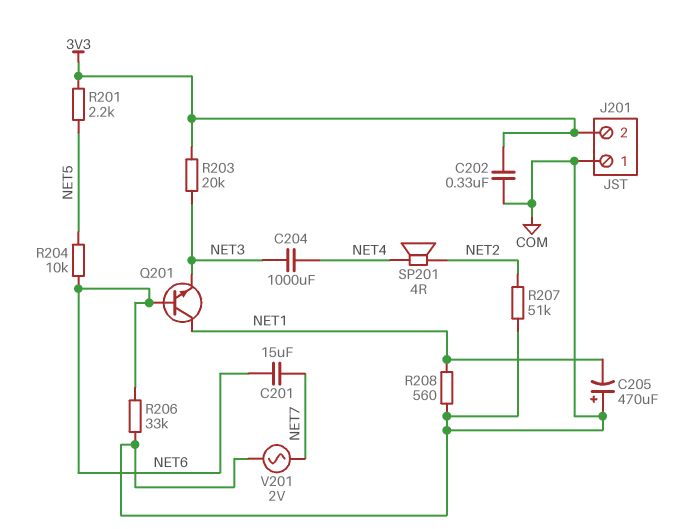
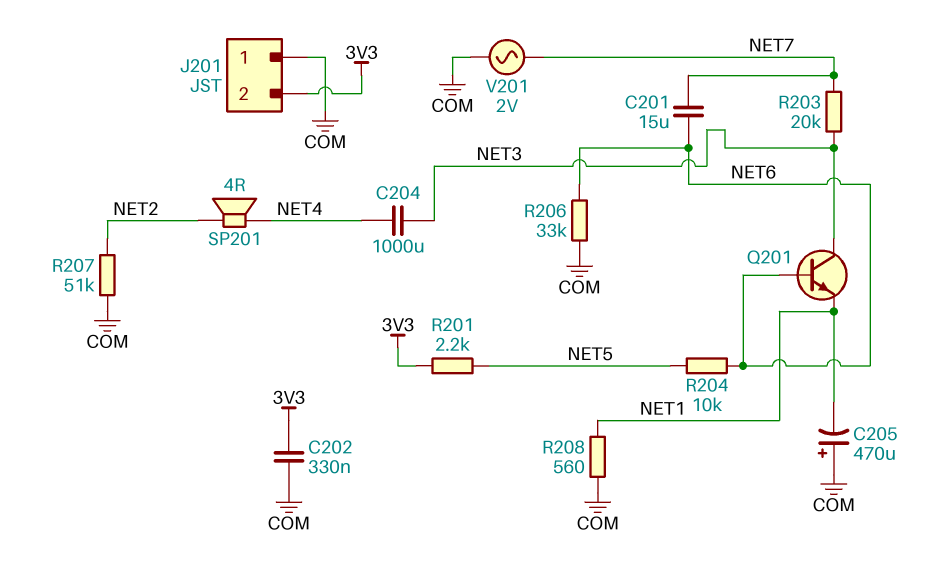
Q201: NPN (B NET6, C NET1, E NET3) -> NPN (B NET6, C NET3, E NET1)
R203: 20k (3V3, NET3) -> 20k (NET3, NET7)

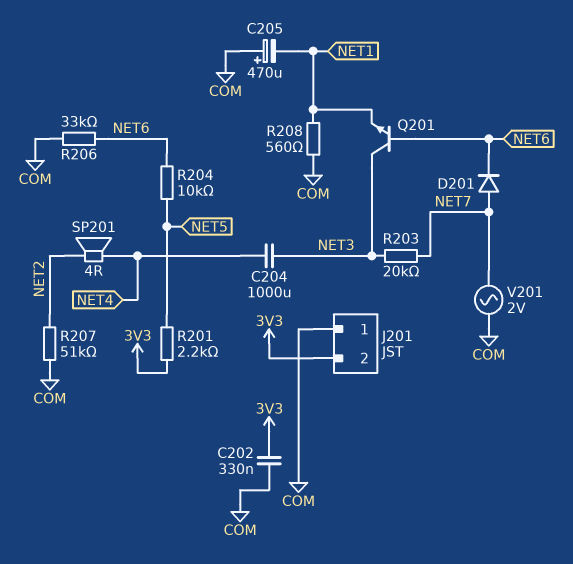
C201: 15uF (NET6, NET7) -> none
D201: none -> diode (A NET7, K NET6)

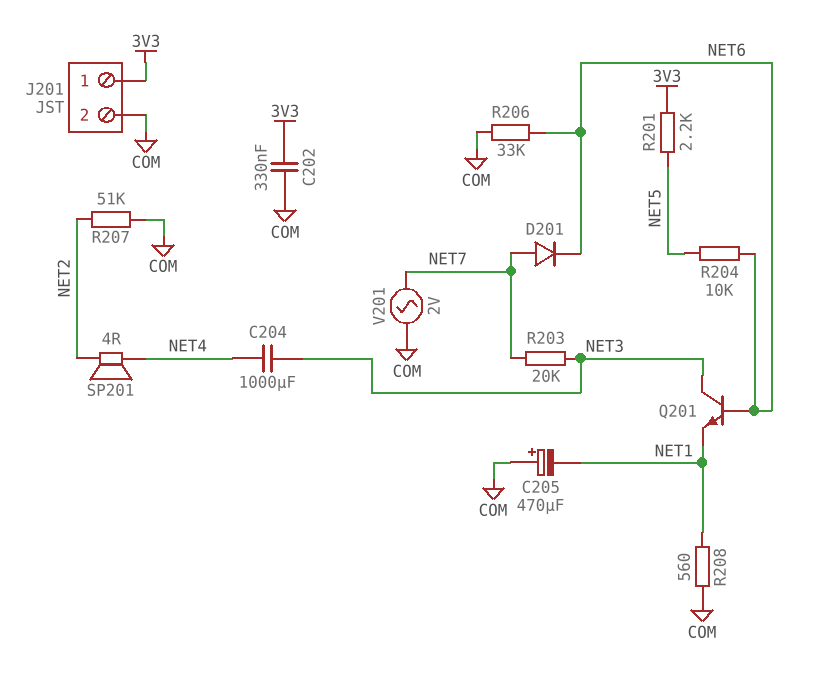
J201 pin 1: COM -> 3V3
J201 pin 2: 3V3 -> COM

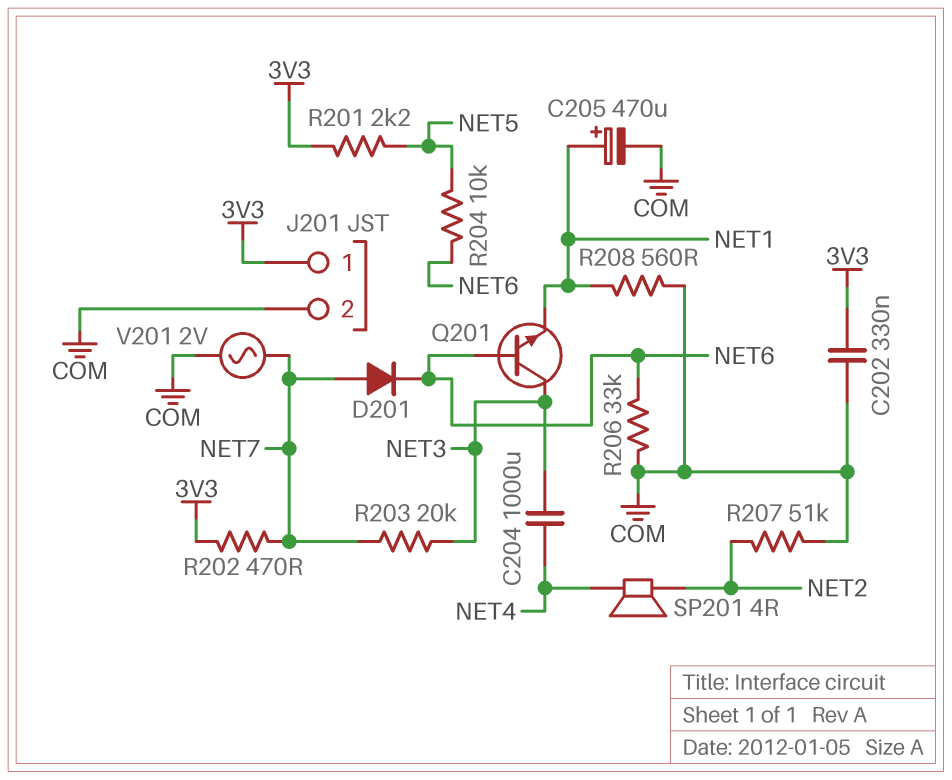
C205: 470uF (plus COM, minus NET1) -> 470uF (plus NET1, minus COM)
R202: none -> 470 (3V3, NET7)

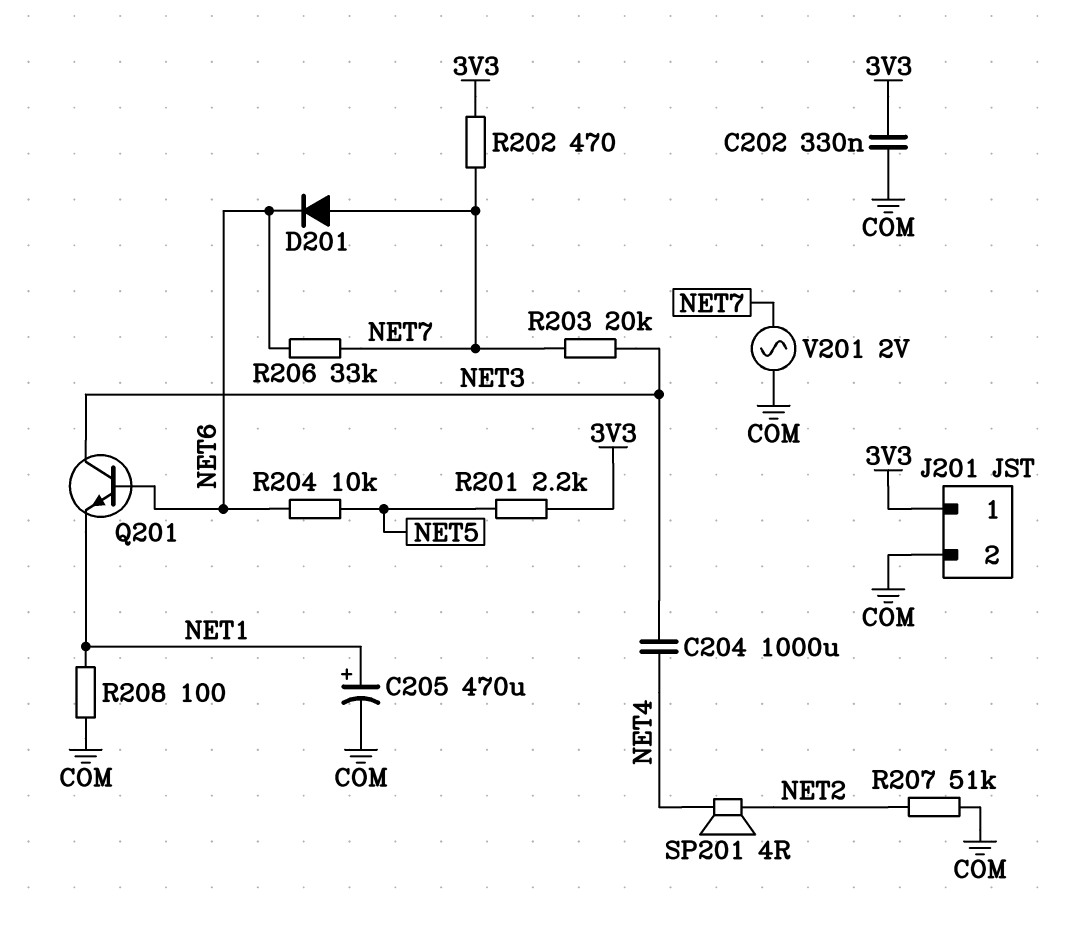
R206: 33k (COM, NET6) -> 33k (NET6, NET7)
R208: 560 (COM, NET1) -> 100 (COM, NET1)

